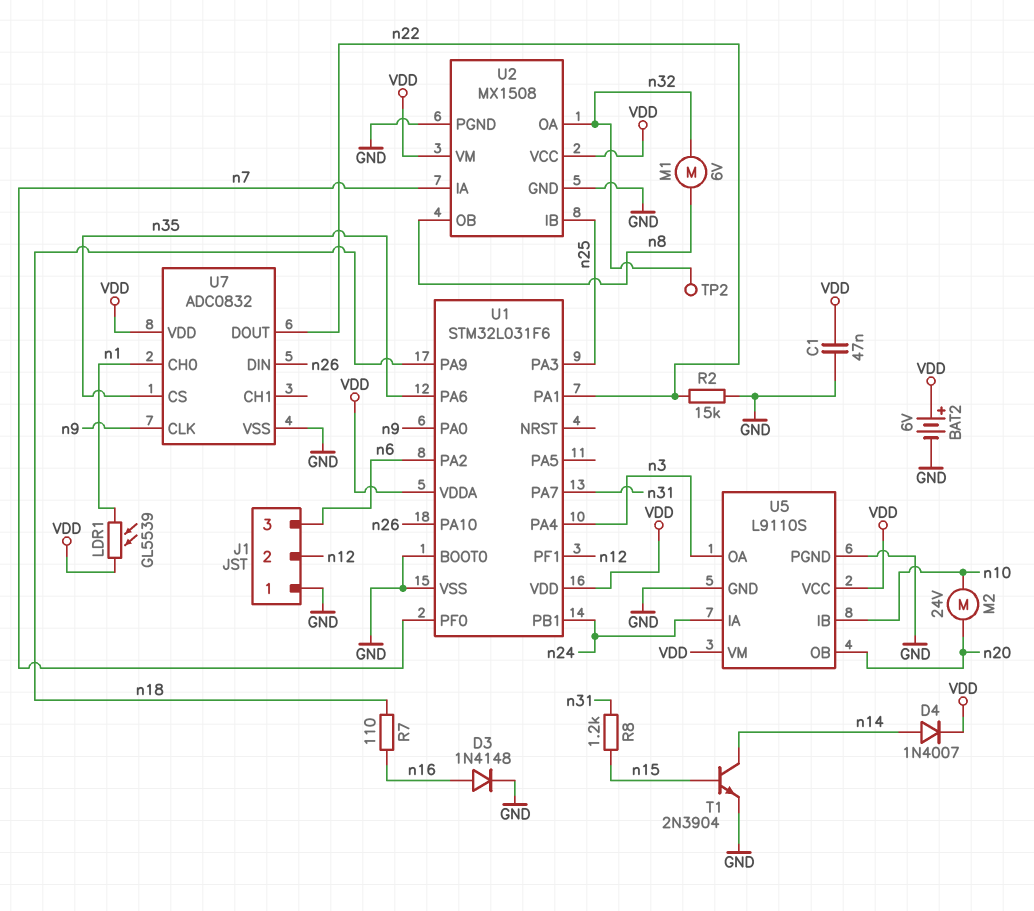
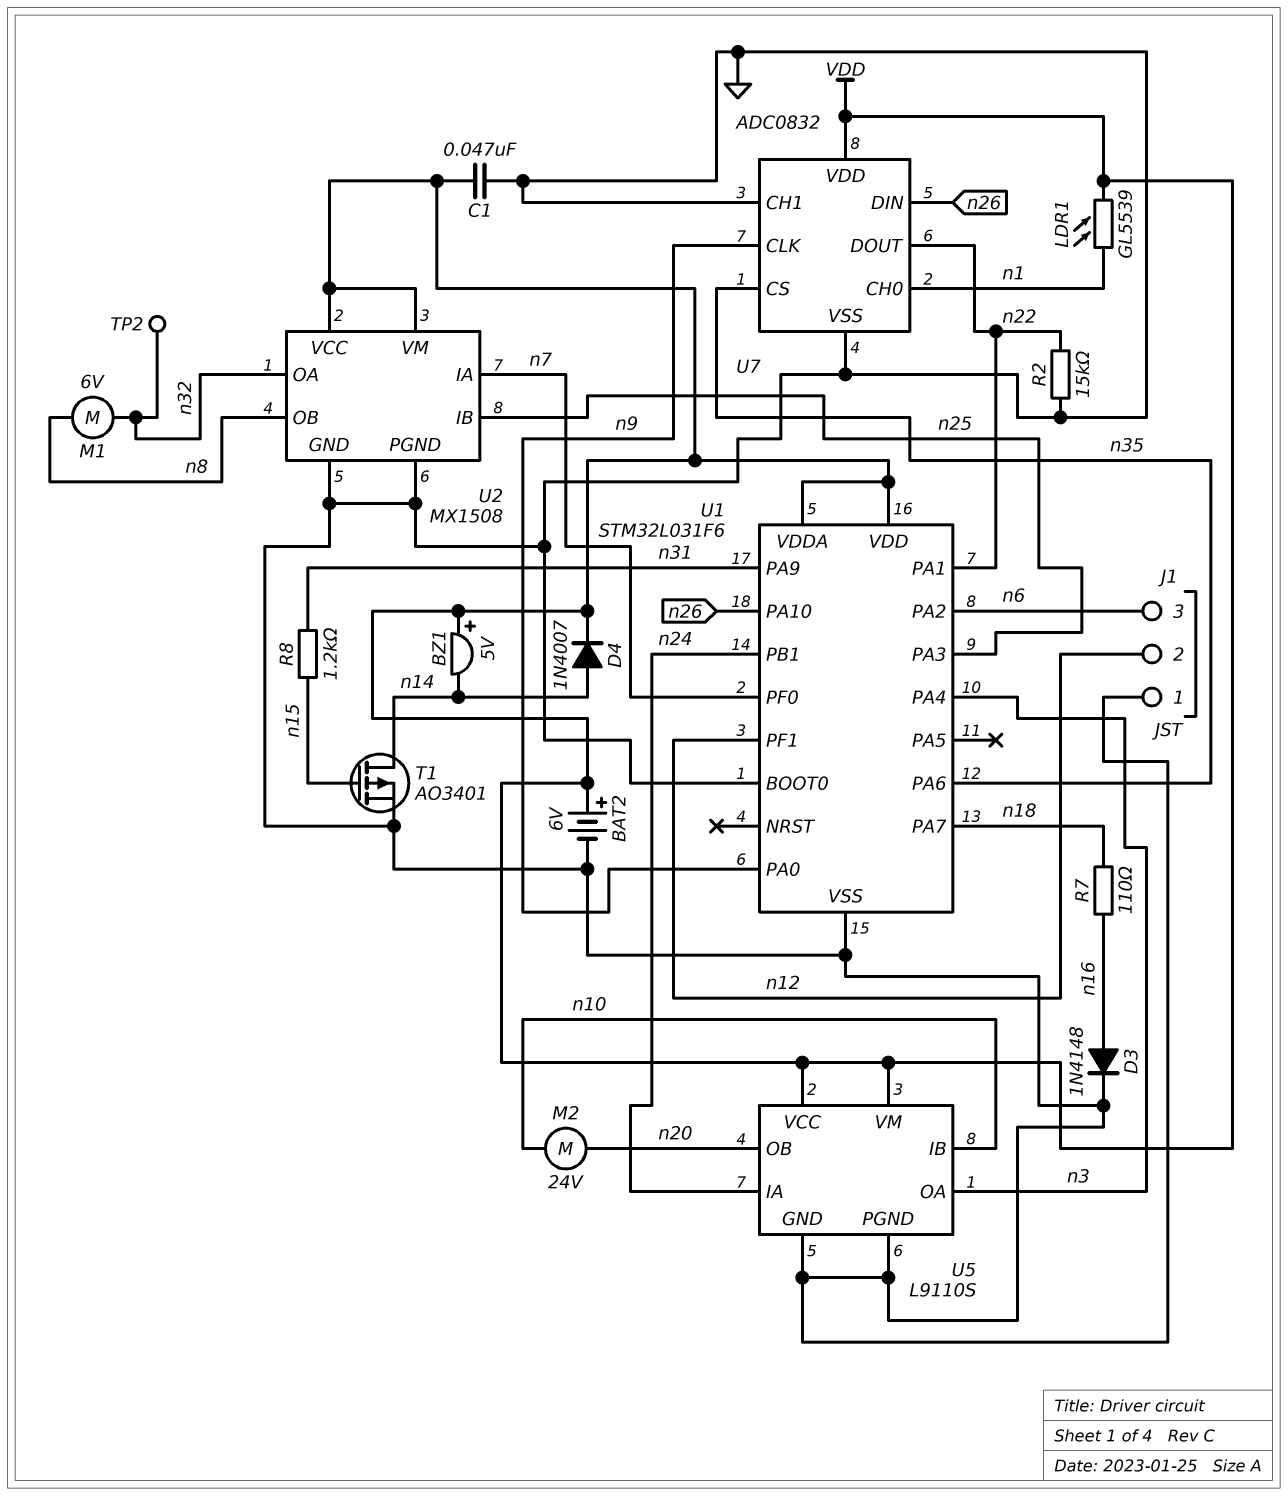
BZ1: none -> buzzer 5V (plus VDD, minus n14)
T1: NPN 2N3904 (B n15, C n14, E GND) -> PMOS AO3401 (G n15, D n14, S GND)
U1 pin PA7: n31 -> n18
U1 pin PA9: n18 -> n31
U7 pin CH1: none -> GND

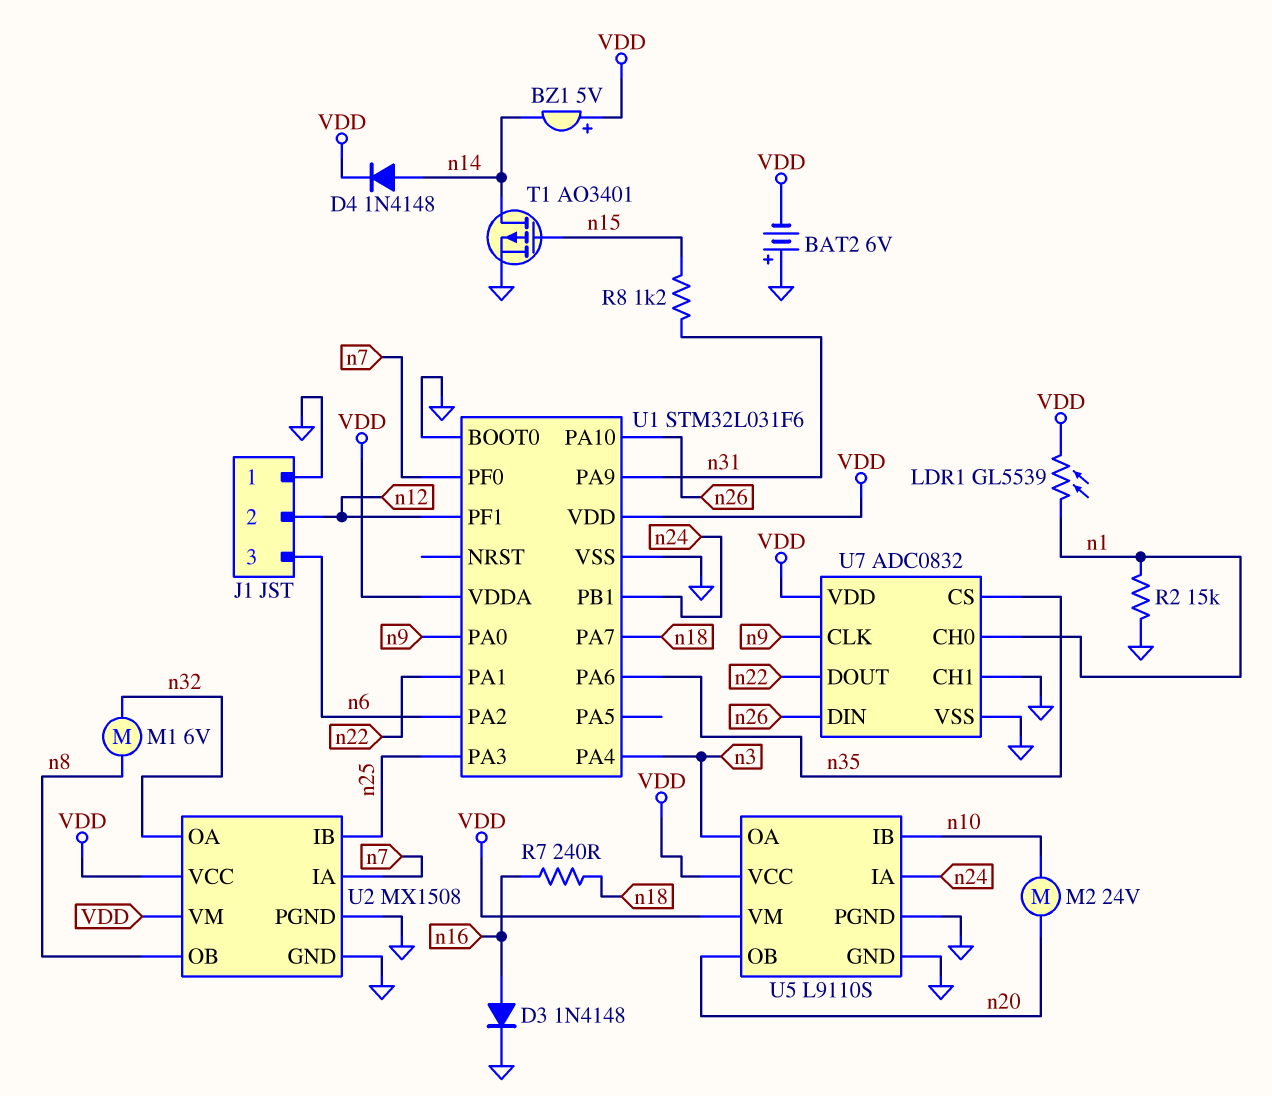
BAT2: 6V (plus VDD, minus GND) -> 6V (plus GND, minus VDD)
C1: 47nF (GND, VDD) -> none
D4: diode 1N4007 (A n14, K VDD) -> diode 1N4148 (A n14, K VDD)
R2: 15k (GND, n22) -> 15k (GND, n1)
R7: 110 (n16, n18) -> 240 (n16, n18)
TP2: test point (n32) -> none

